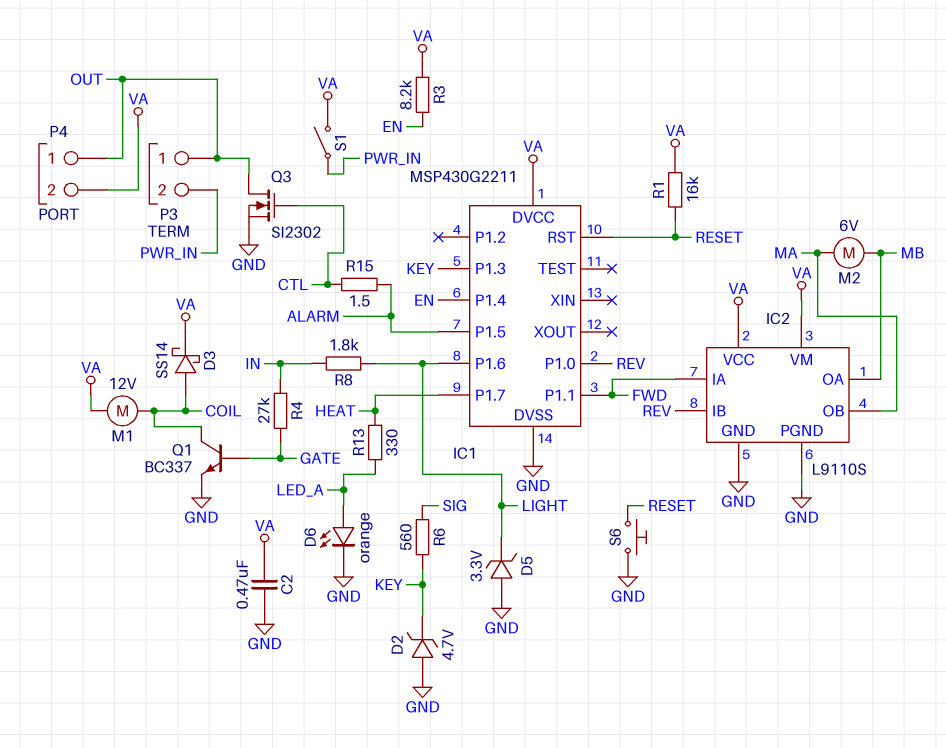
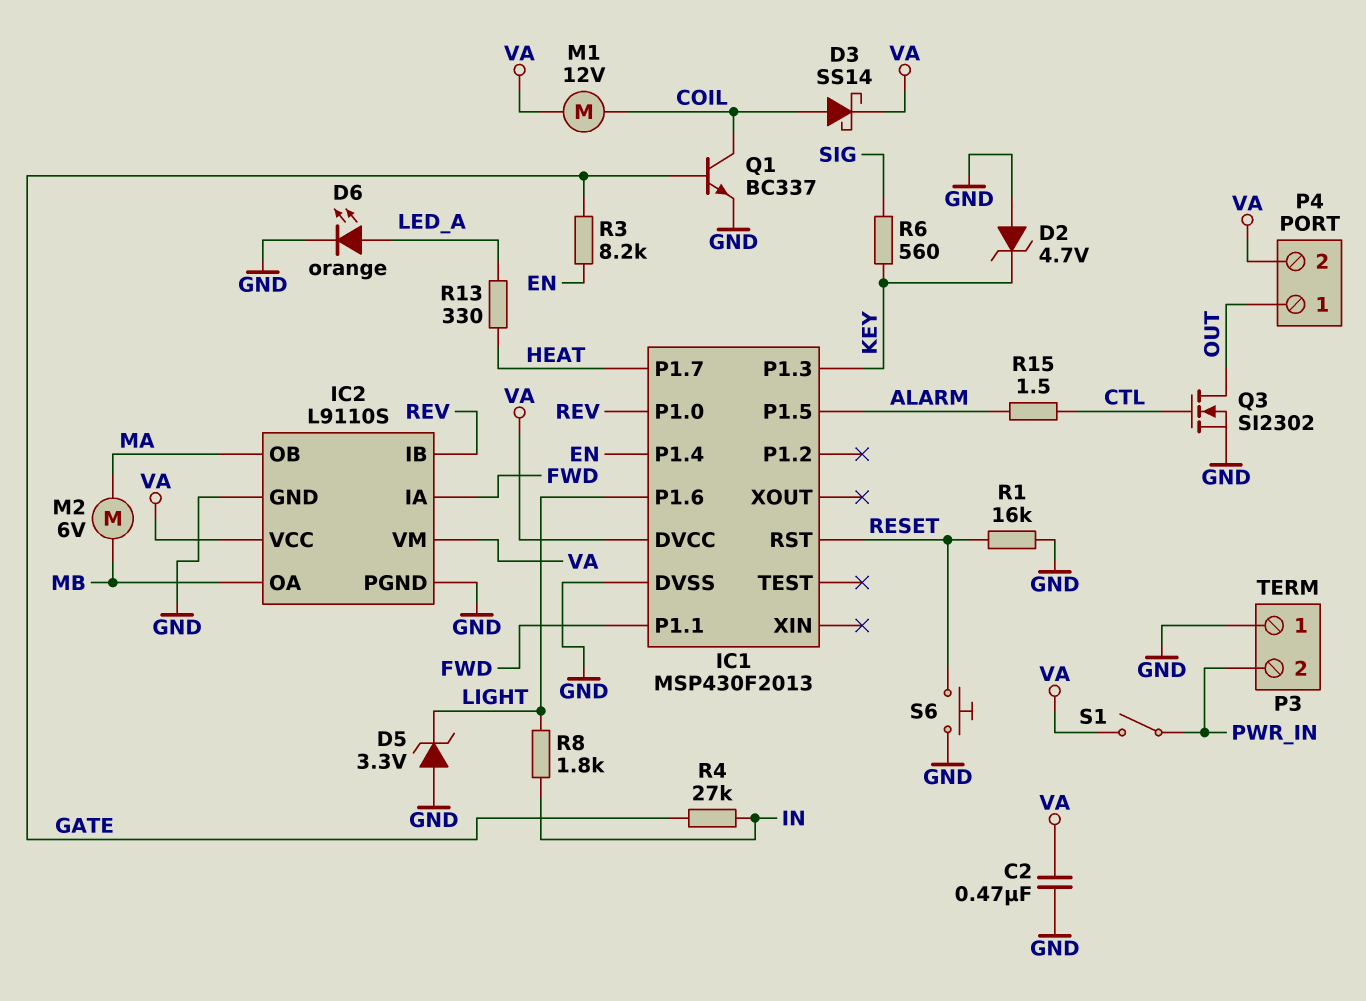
IC1: MSP430G2211 -> MSP430F2013
P3 pin 1: OUT -> GND
R1: 16k (RESET, VA) -> 16k (GND, RESET)
R3: 8.2k (EN, VA) -> 8.2k (EN, GATE)

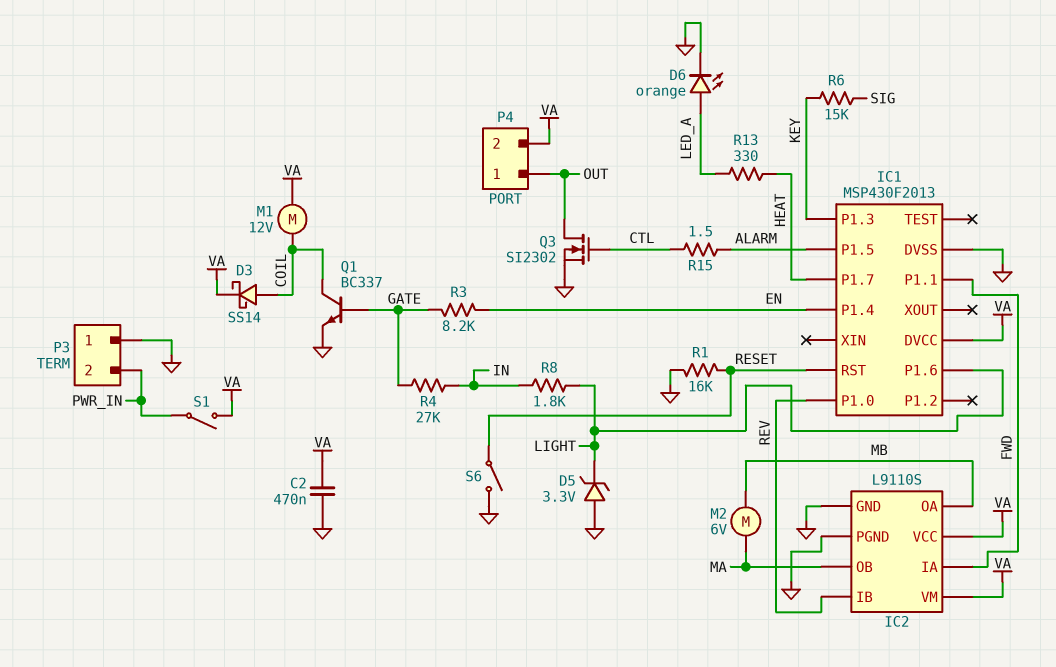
D2: zener 4.7V (A GND, K KEY) -> none
R6: 560 (KEY, SIG) -> 15k (KEY, SIG)
S6: button (GND, RESET) -> switch (GND, RESET)

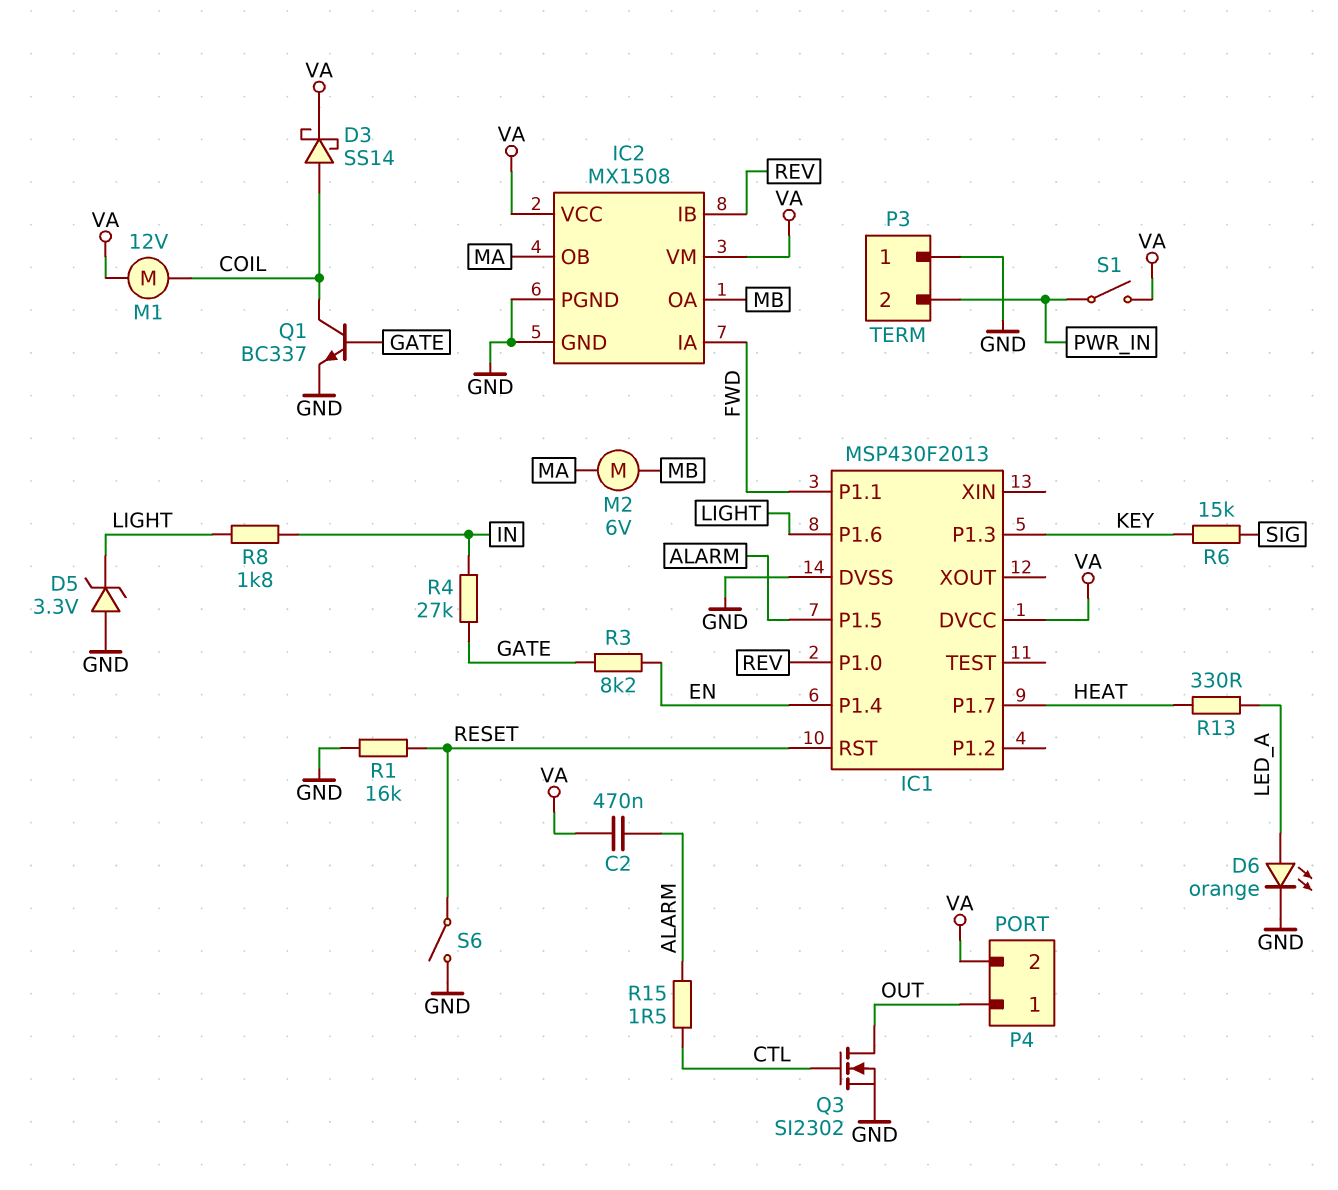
C2: 470nF (GND, VA) -> 470nF (ALARM, VA)
IC2: L9110S -> MX1508

